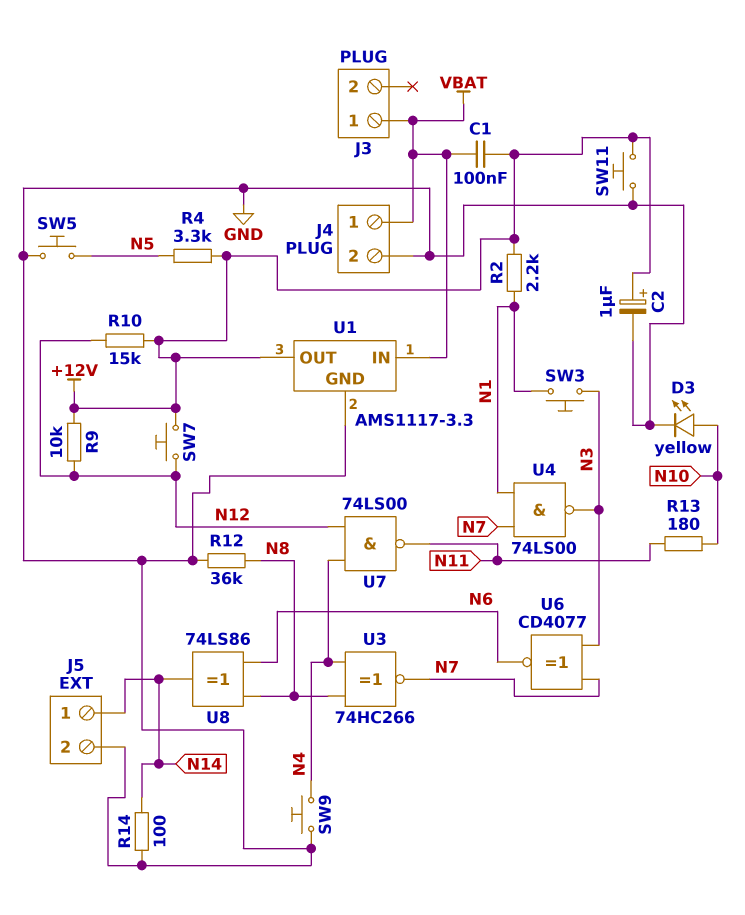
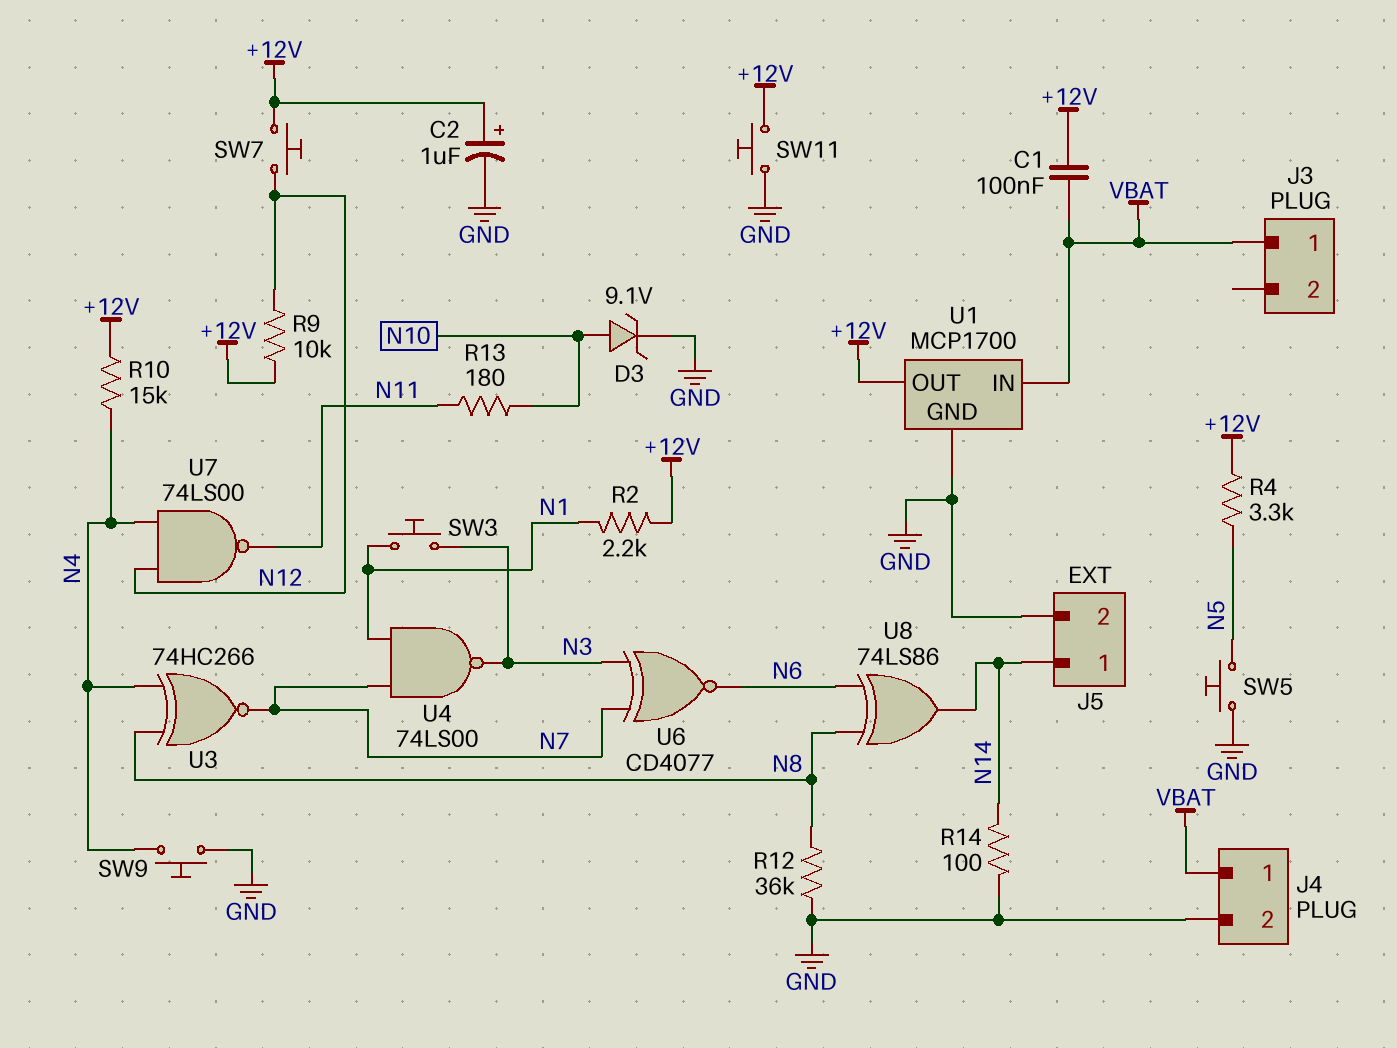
D3: LED yellow (A N10, K GND) -> zener 9.1V (A N10, K GND)
R10: 15k (+12V, N12) -> 15k (+12V, N4)
U1: AMS1117-3.3 -> MCP1700

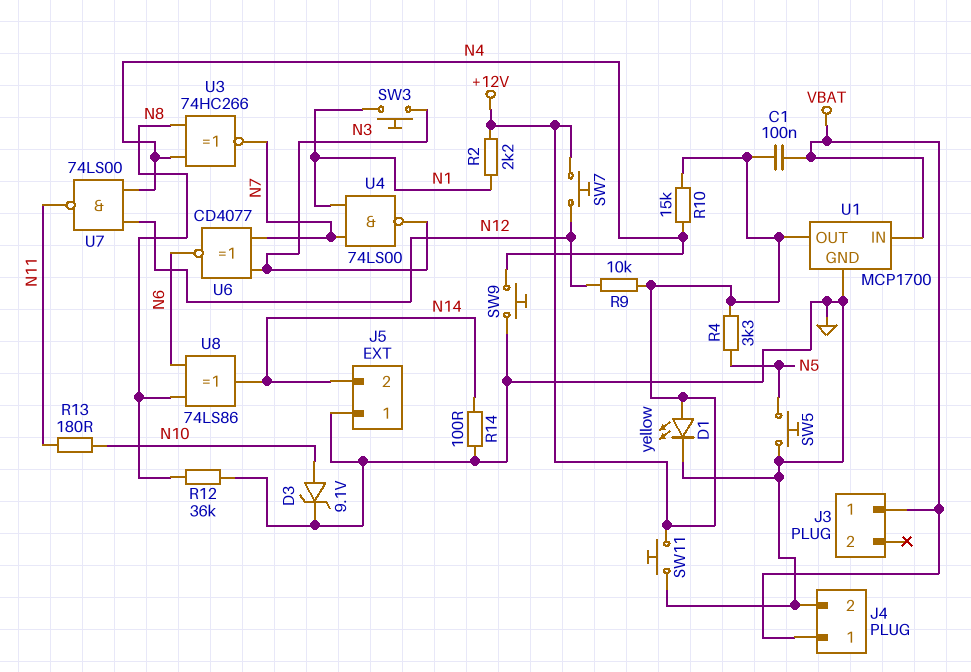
C2: 1uF (plus +12V, minus GND) -> none
D1: none -> LED yellow (A +12V, K GND)
J5 pin 1: N14 -> GND
J5 pin 2: GND -> N14

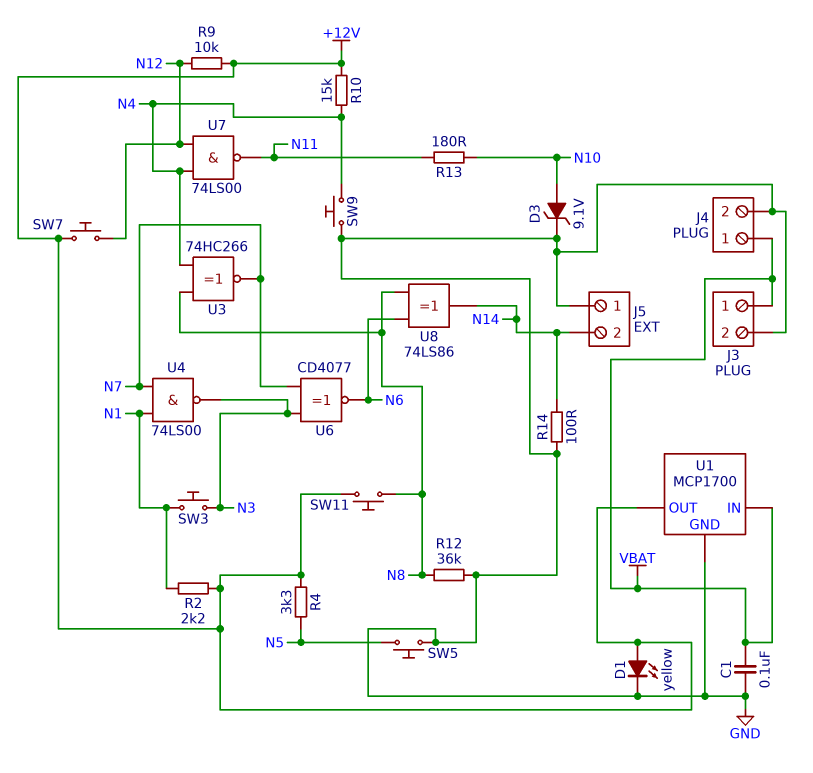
C1: 100nF (+12V, VBAT) -> 100nF (GND, VBAT)
J3 pin 2: none -> GND
SW11: button (+12V, GND) -> button (+12V, N8)

